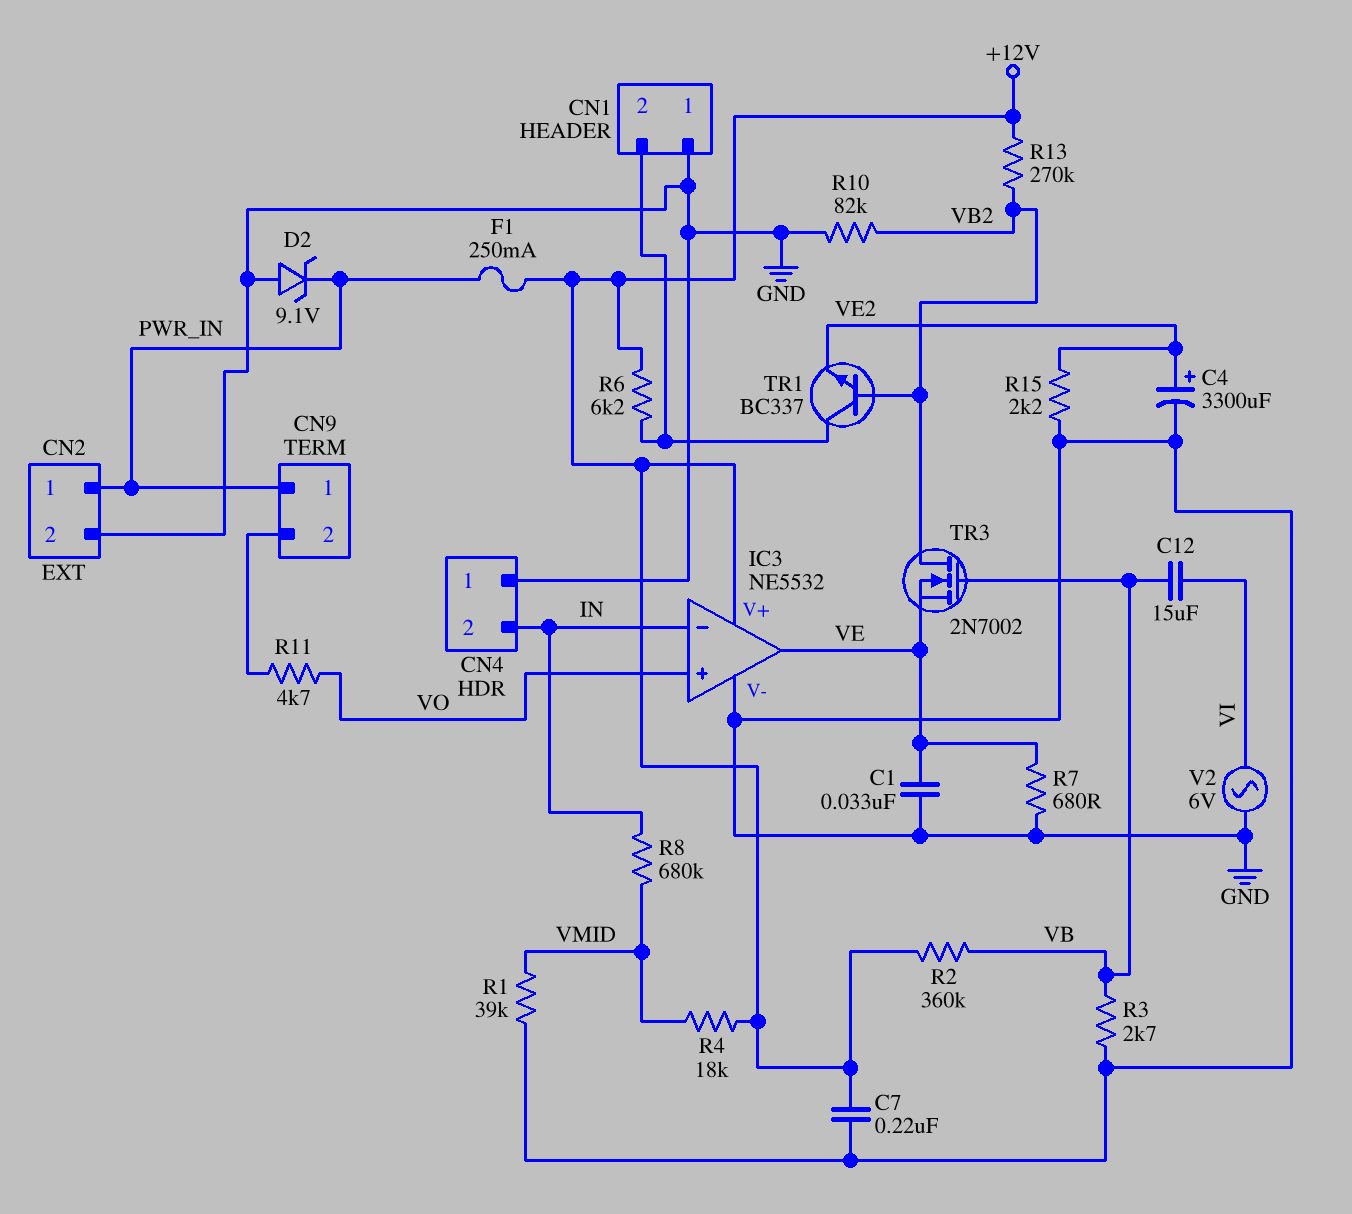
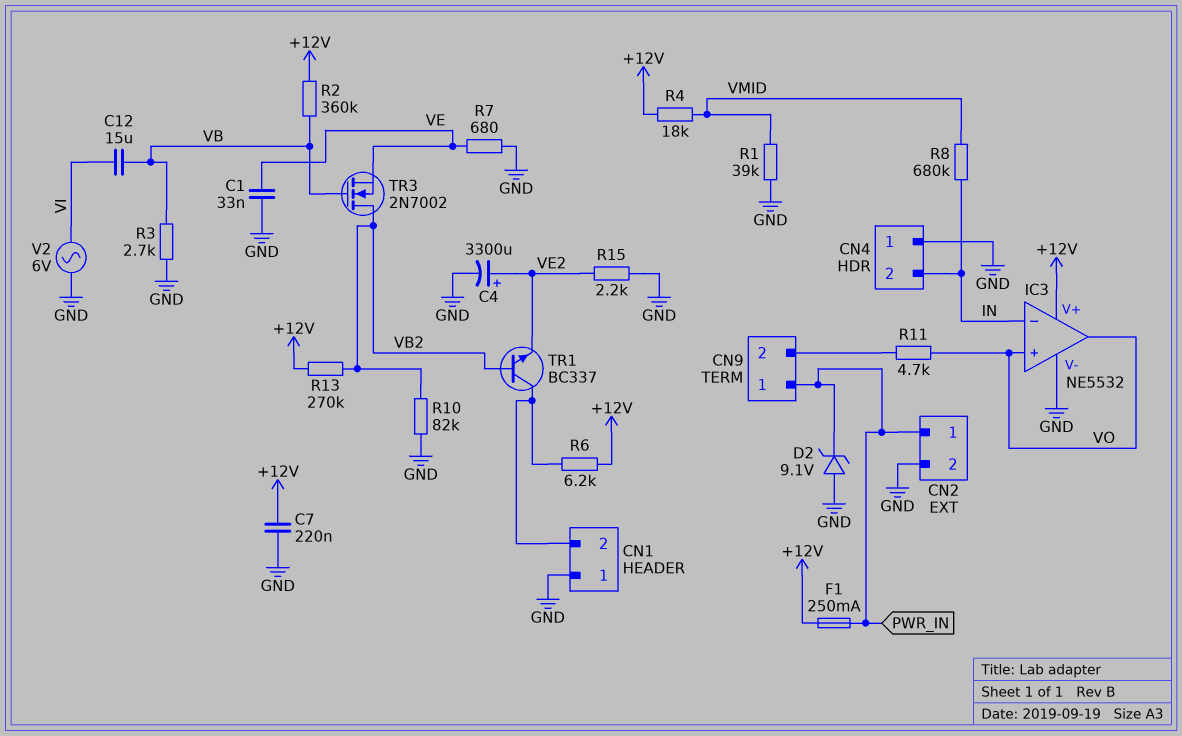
IC3 pin out: VE -> VO

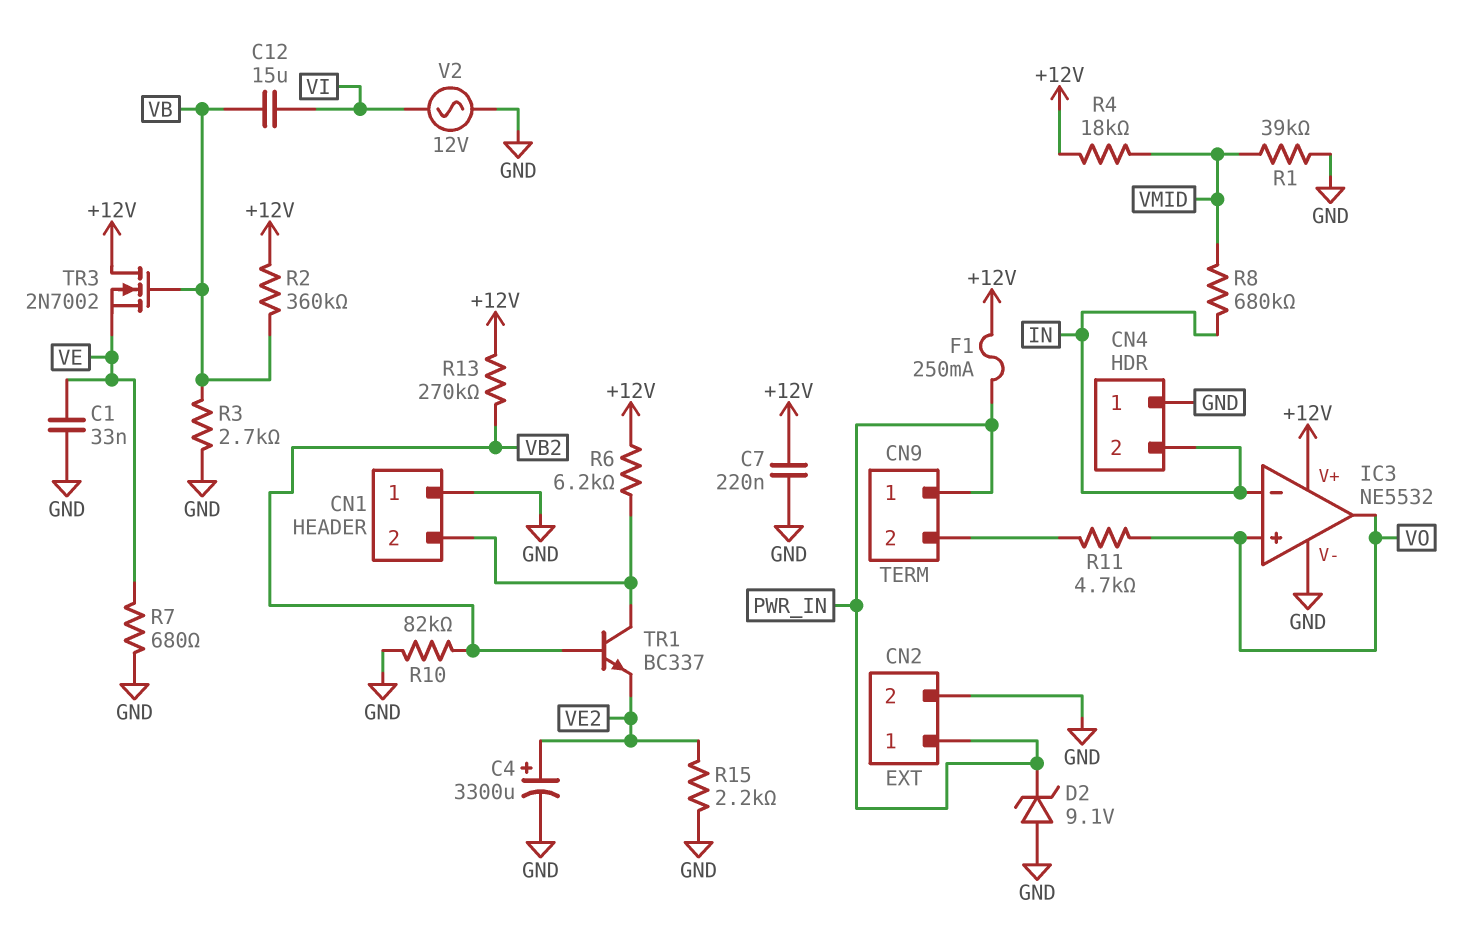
TR3: NMOS 2N7002 (G VB, D VB2, S VE) -> NMOS 2N7002 (G VB, D +12V, S VE)
V2: AC 6V (GND, VI) -> AC 12V (GND, VI)

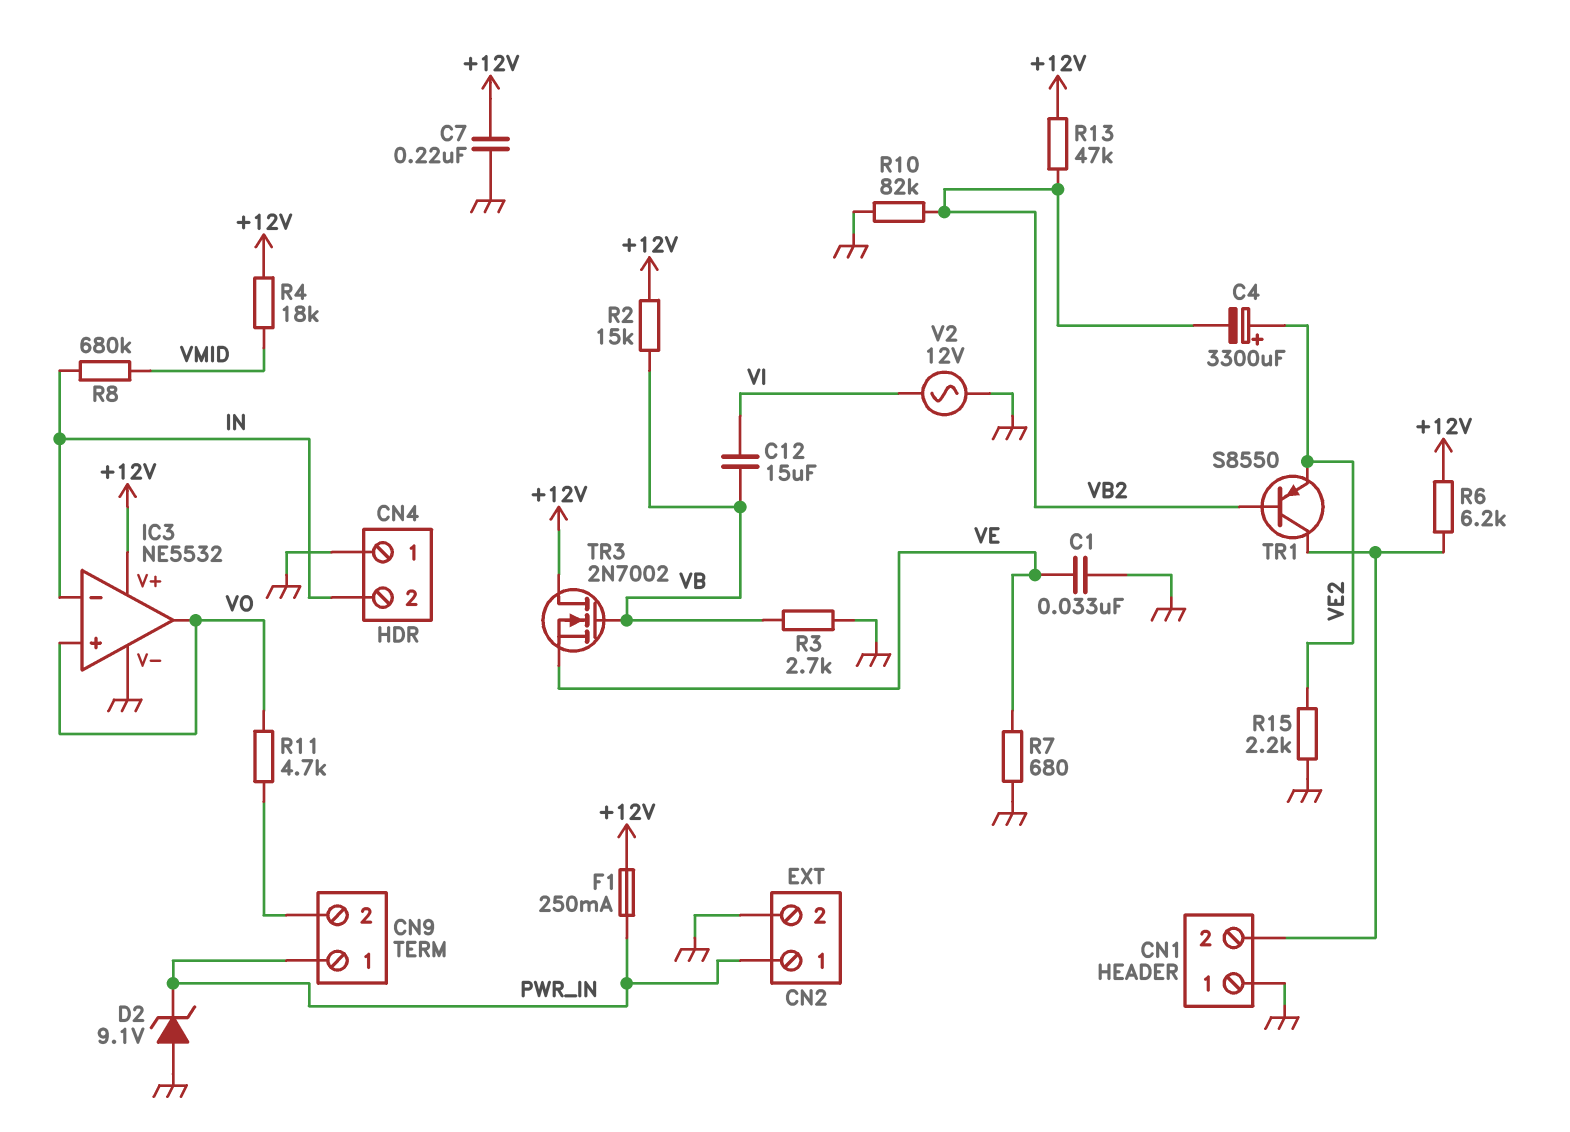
C4: 3300uF (plus VE2, minus GND) -> 3300uF (plus VE2, minus VB2)
R1: 39k (GND, VMID) -> none
R2: 360k (+12V, VB) -> 15k (+12V, VB)
R13: 270k (+12V, VB2) -> 47k (+12V, VB2)
TR1: NPN BC337 (B VB2, C CN1/2, E VE2) -> PNP S8550 (B VB2, C CN1/2, E VE2)

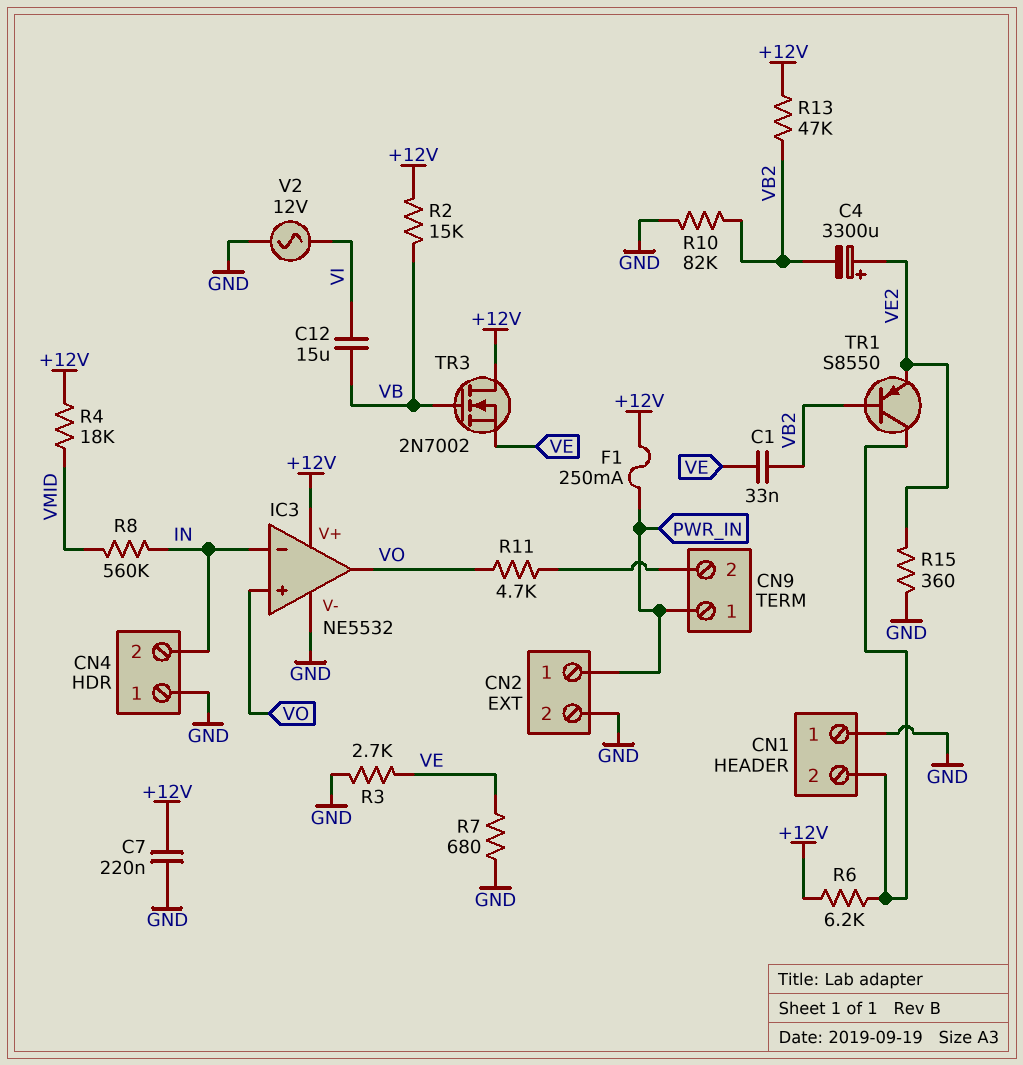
C1: 33nF (GND, VE) -> 33nF (VB2, VE)
D2: zener 9.1V (A GND, K PWR_IN) -> none
R3: 2.7k (GND, VB) -> 2.7k (GND, VE)
R8: 680k (IN, VMID) -> 560k (IN, VMID)
R15: 2.2k (GND, VE2) -> 360 (GND, VE2)

